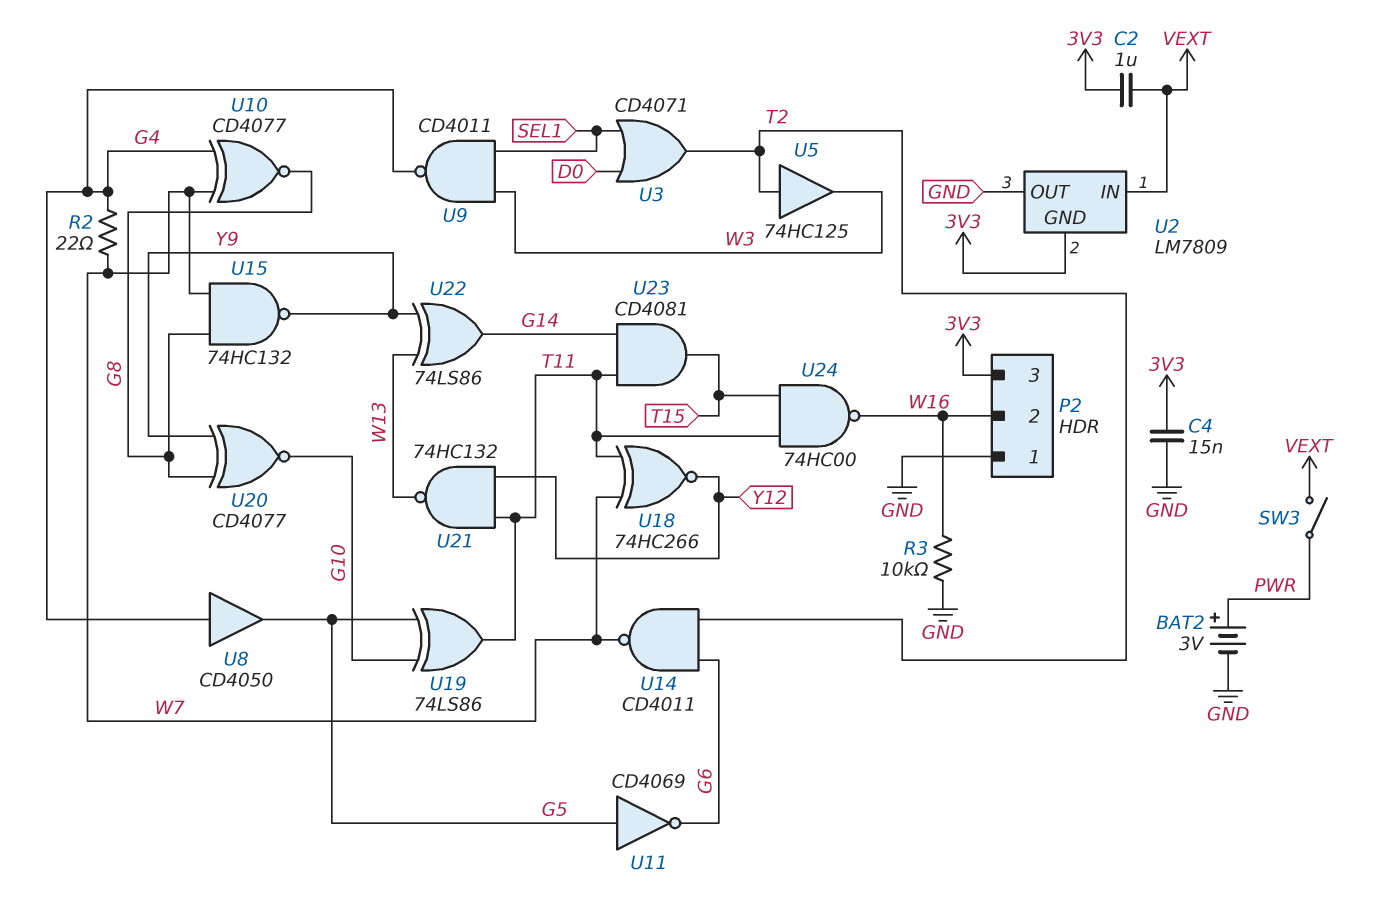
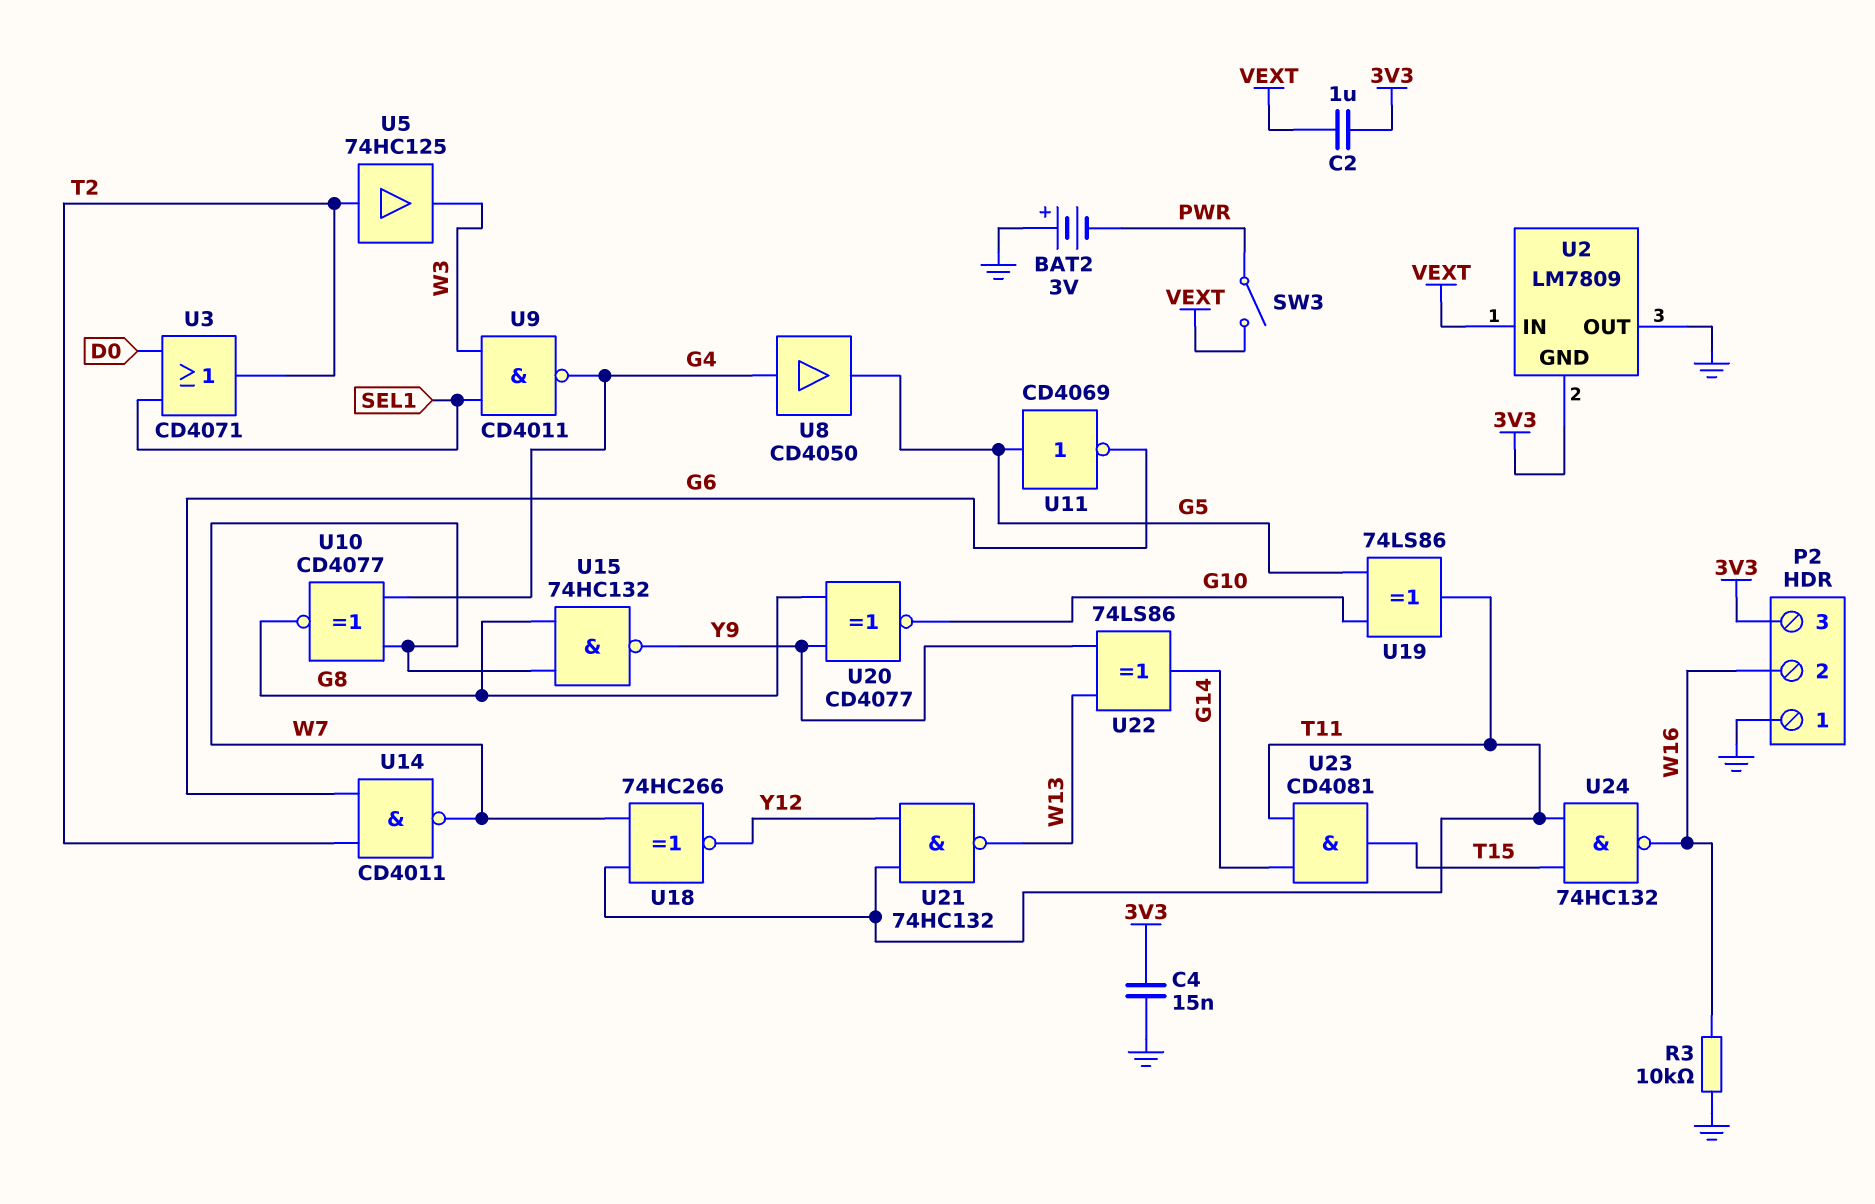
BAT2: 3V (plus PWR, minus GND) -> 3V (plus GND, minus PWR)
R2: 22 (G4, W7) -> none
U24: NAND 74HC00 (in T11, in T15, out W16) -> NAND 74HC132 (in T11, in T15, out W16)

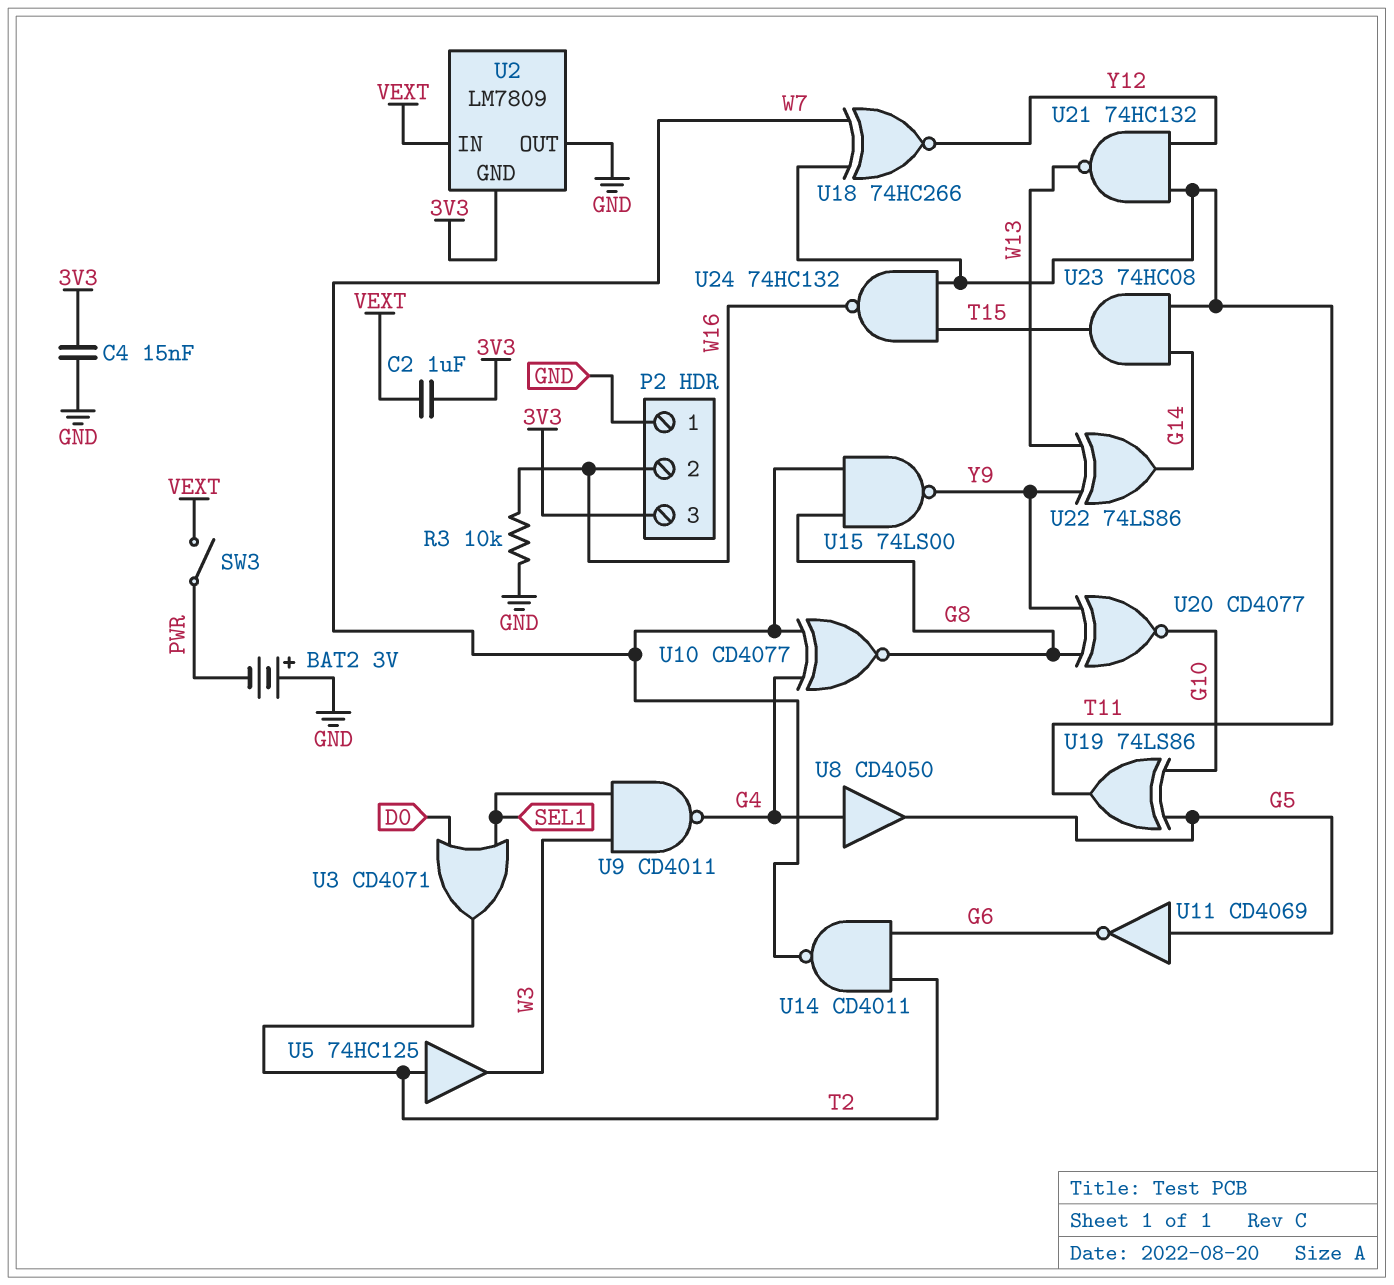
U15: NAND 74HC132 (in G8, in W7, out Y9) -> NAND 74LS00 (in G8, in W7, out Y9)
U23: AND CD4081 (in G14, in T11, out T15) -> AND 74HC08 (in G14, in T11, out T15)

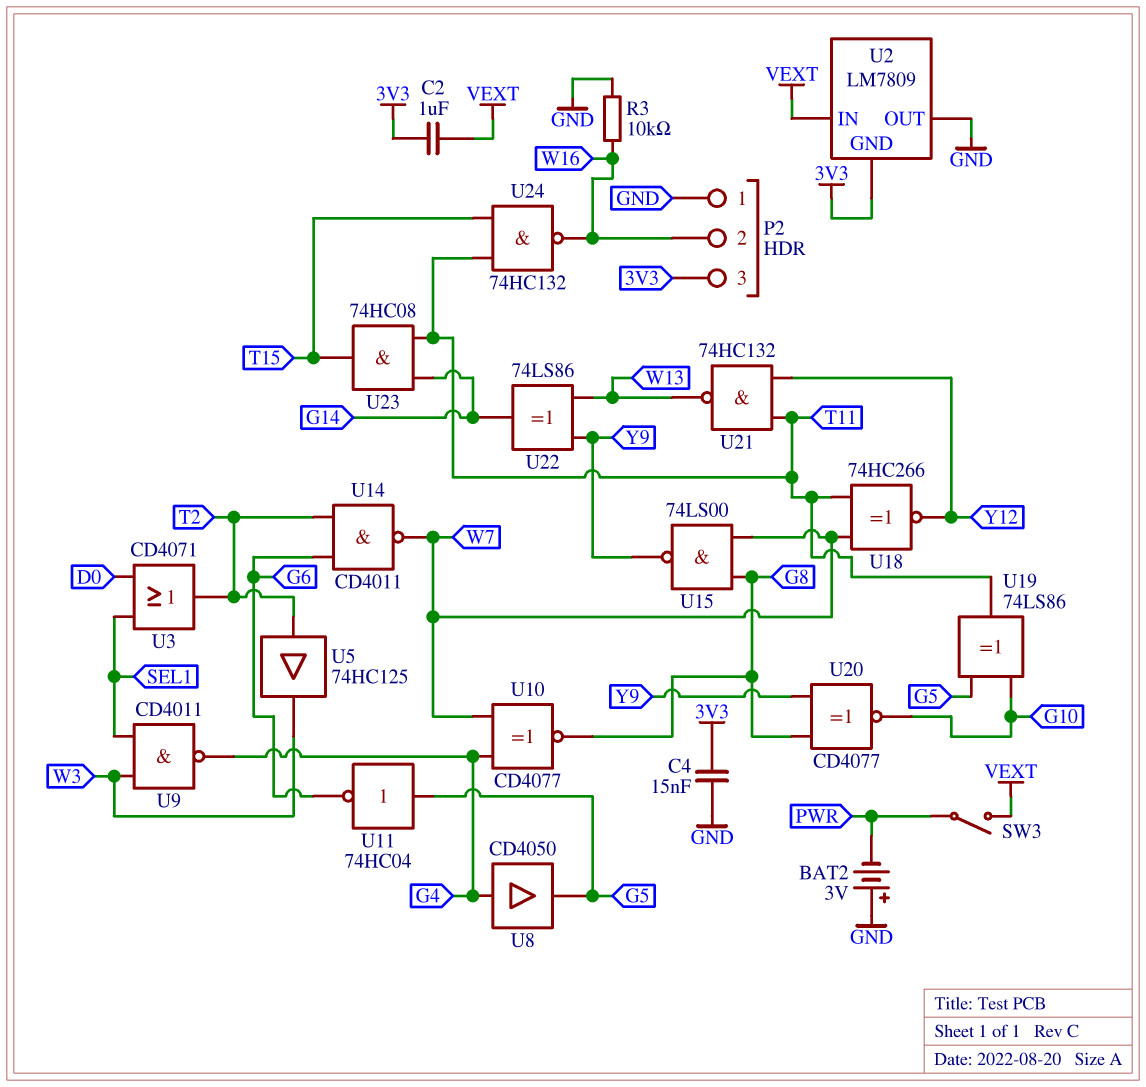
U11: NOT CD4069 (in G5, out G6) -> NOT 74HC04 (in G5, out G6)

